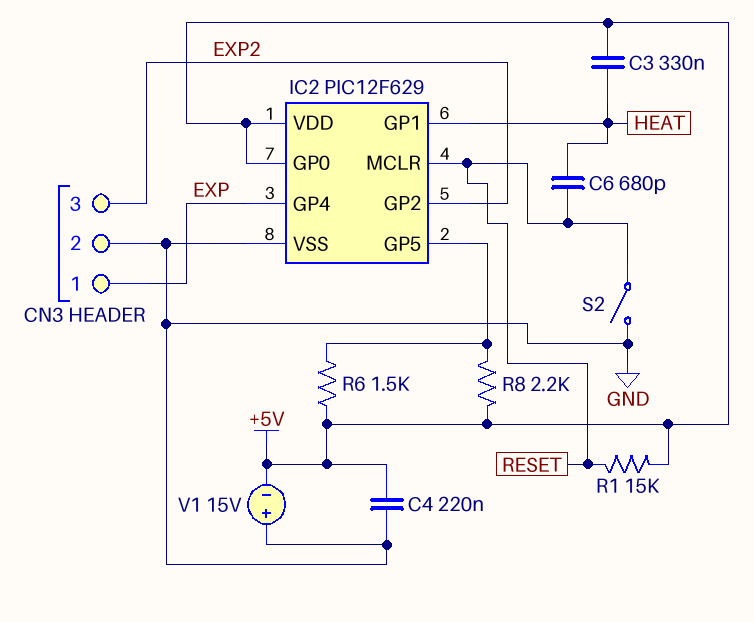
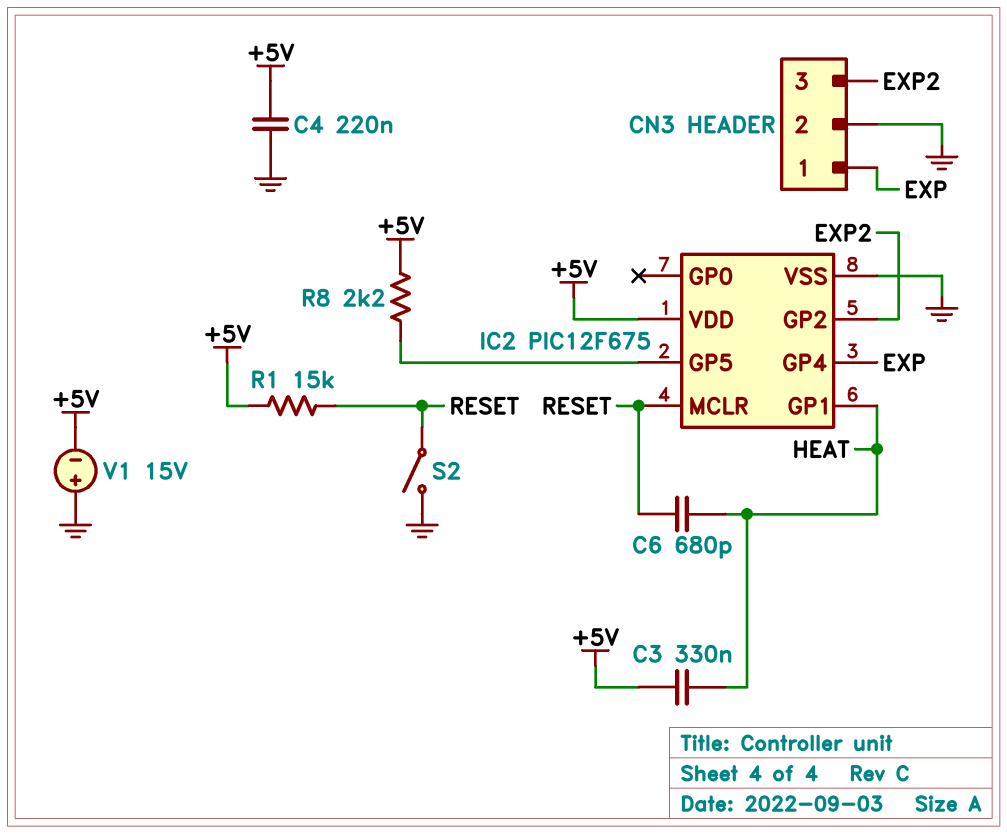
IC2: PIC12F629 -> PIC12F675
IC2 pin GP0: +5V -> none
R6: 1.5k (+5V, IC2/GP5) -> none

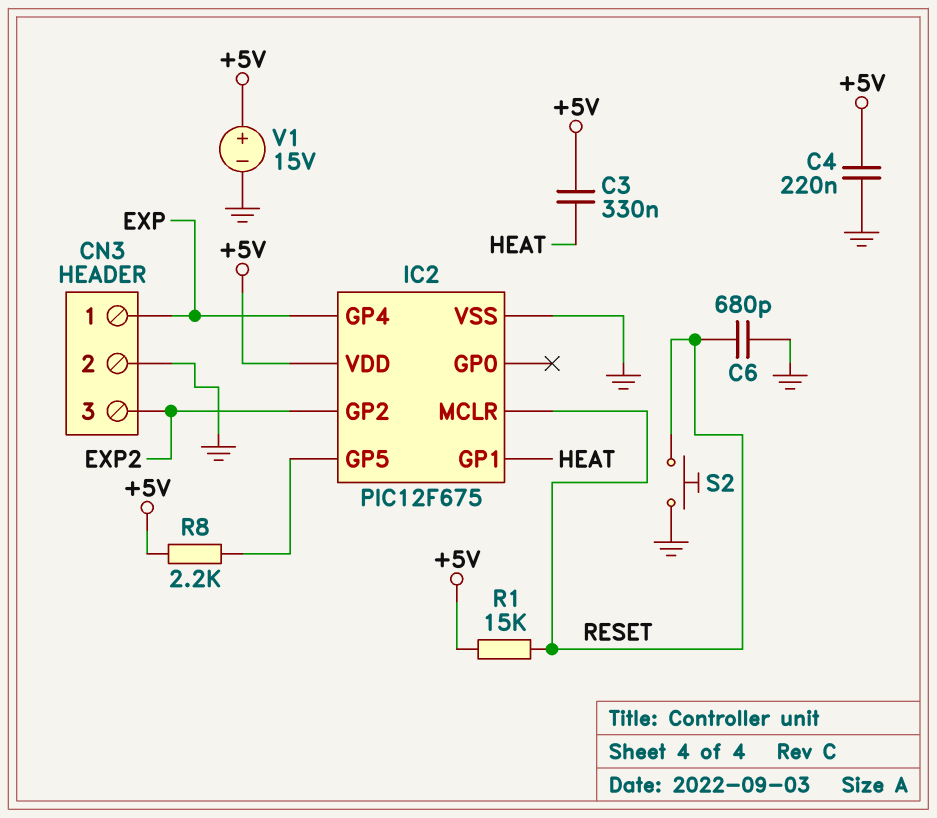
C6: 680pF (HEAT, RESET) -> 680pF (GND, RESET)
S2: switch (GND, RESET) -> button (GND, RESET)
V1: 15V (plus GND, minus +5V) -> 15V (plus +5V, minus GND)

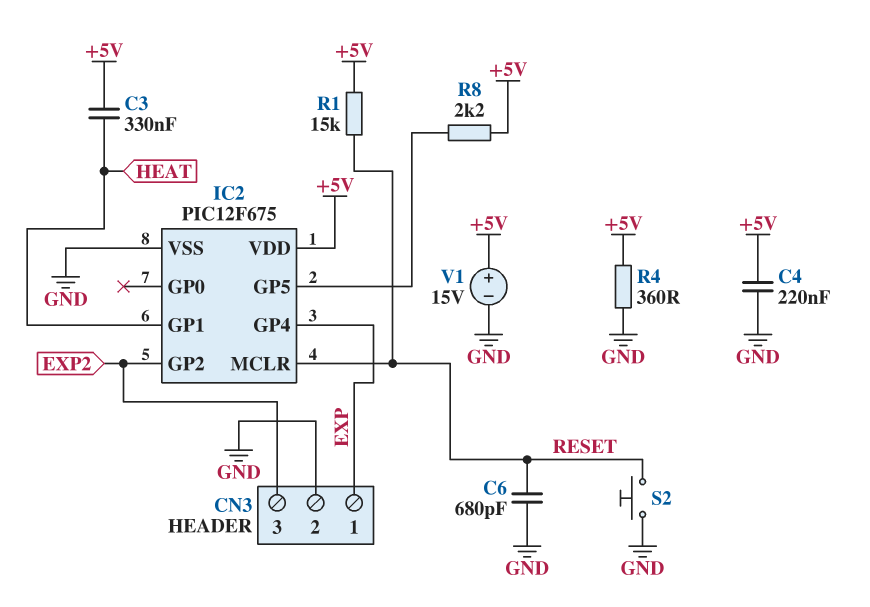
R4: none -> 360 (+5V, GND)

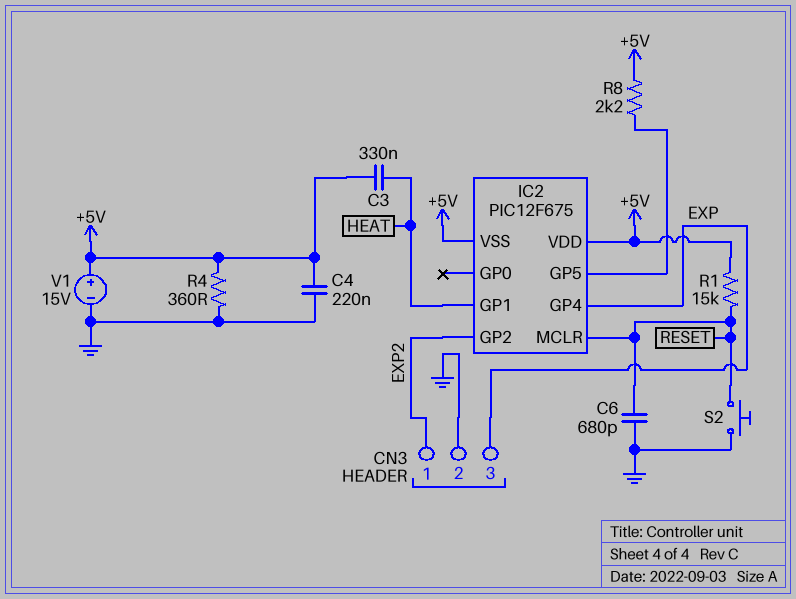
CN3 pin 1: EXP -> EXP2
CN3 pin 3: EXP2 -> EXP
IC2 pin VSS: GND -> +5V

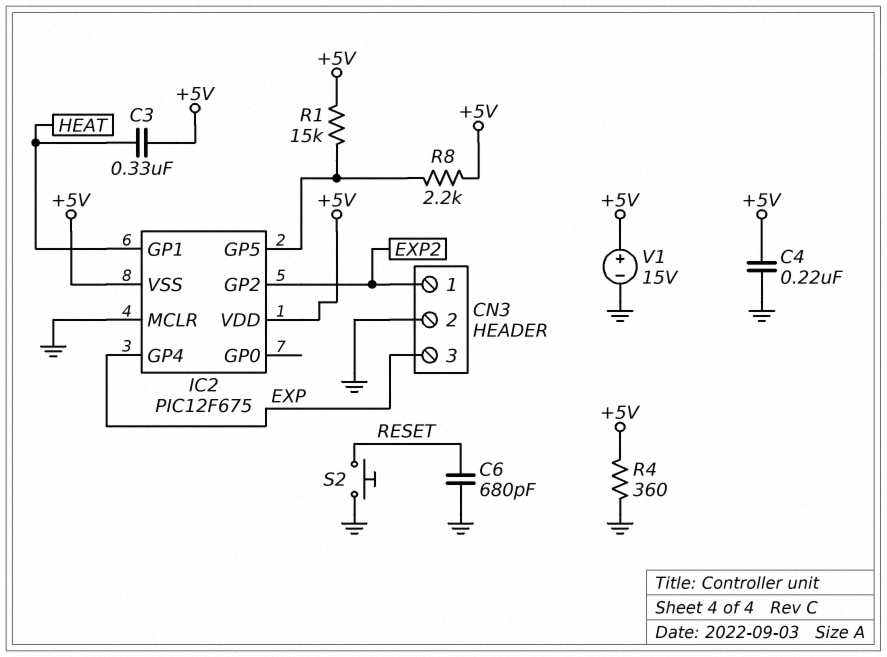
IC2 pin MCLR: RESET -> GND
R1: 15k (+5V, RESET) -> 15k (+5V, IC2/GP5)

